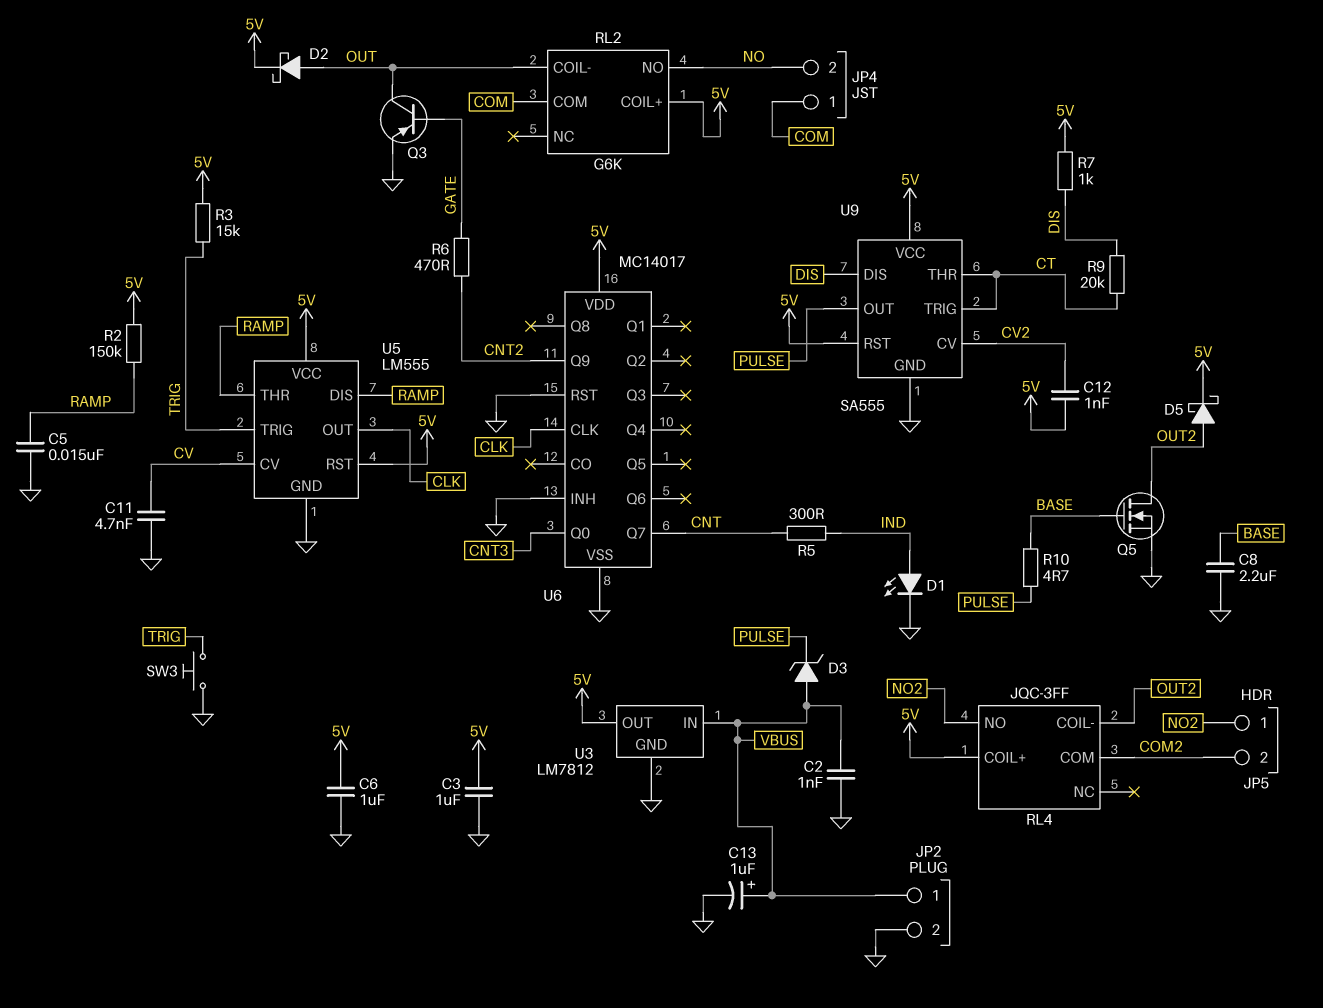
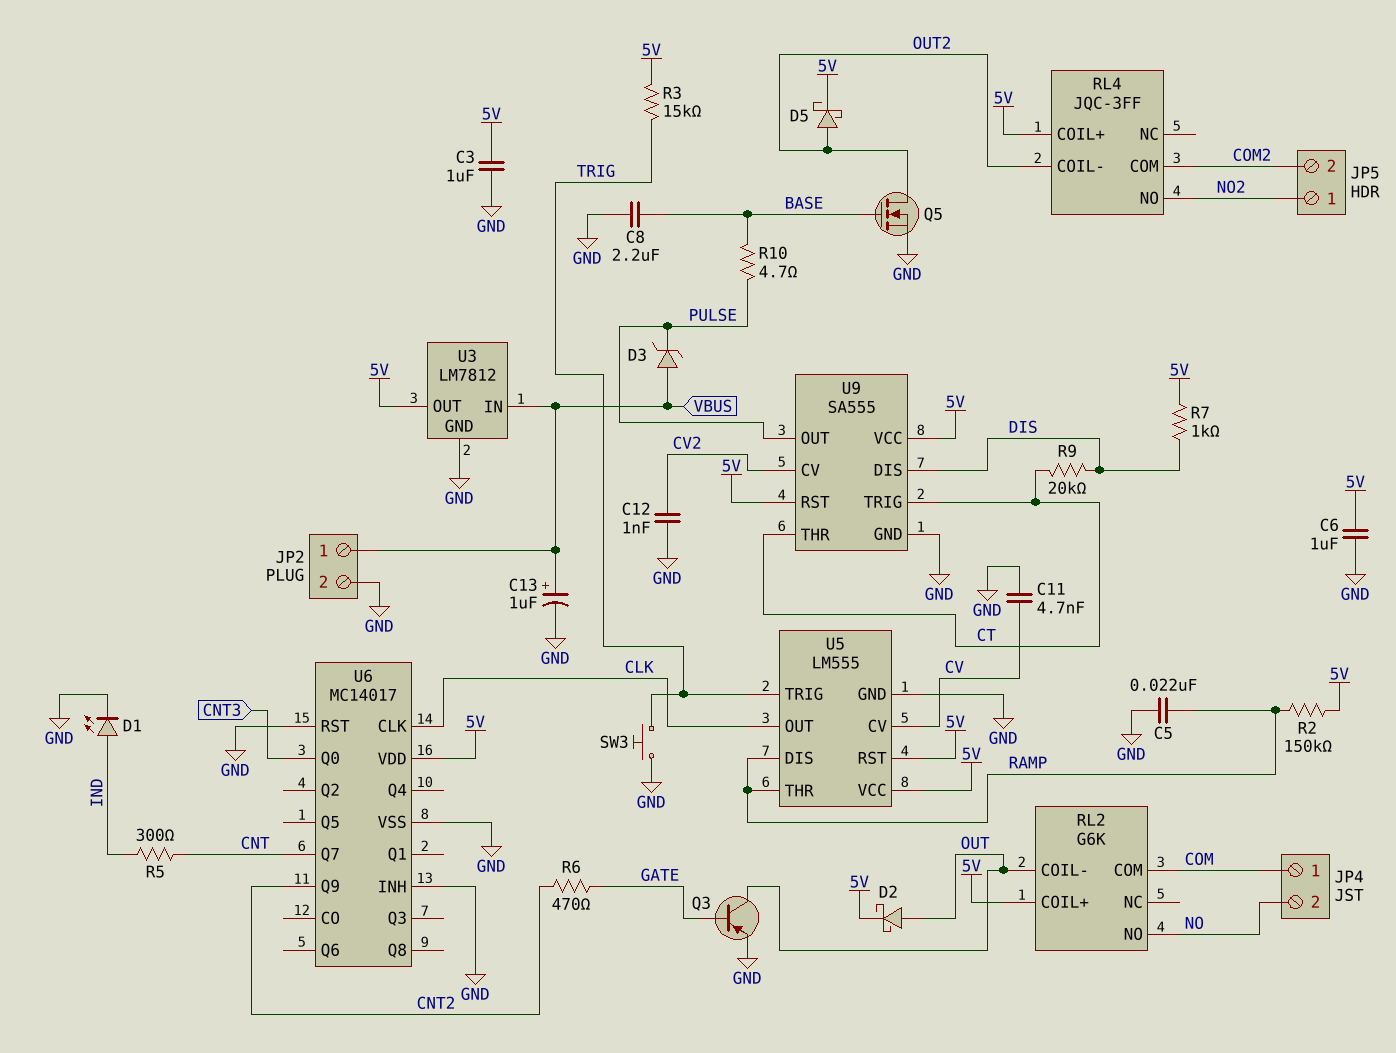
C2: 1nF (GND, VBUS) -> none
C5: 15nF (GND, RAMP) -> 22nF (GND, RAMP)
C12: 1nF (5V, CV2) -> 1nF (CV2, GND)

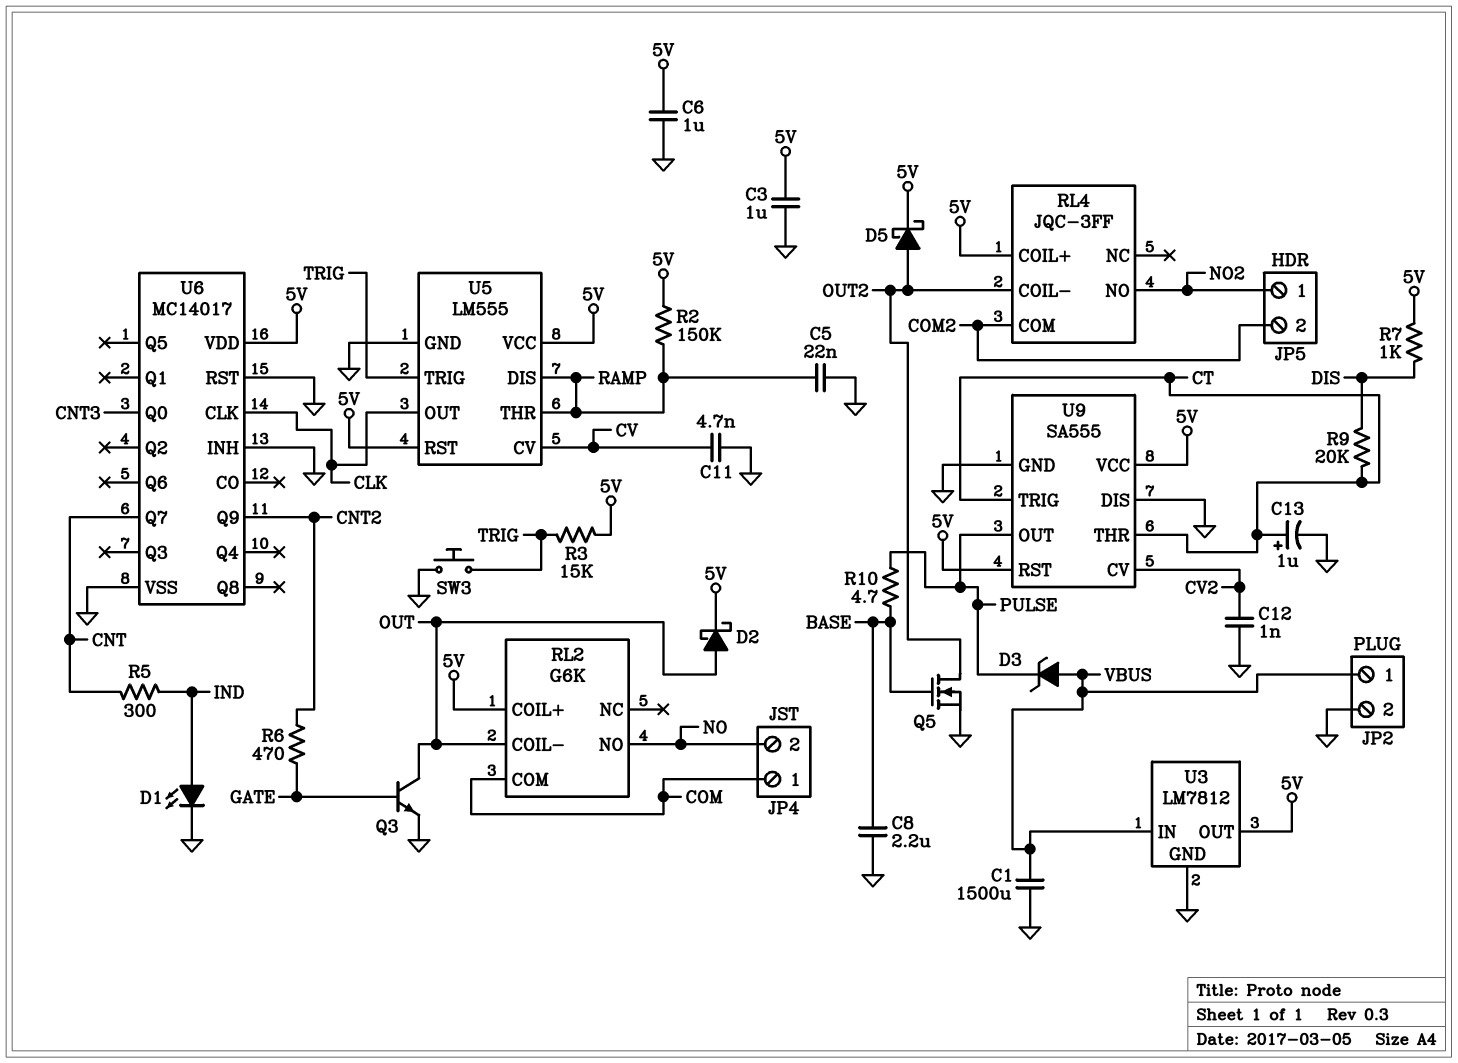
C1: none -> 1500uF (GND, VBUS)
C13: 1uF (plus VBUS, minus GND) -> 1uF (plus CT, minus GND)
Q3: PNP (B GATE, C OUT, E GND) -> NPN (B GATE, C OUT, E GND)
U9 pin DIS: DIS -> GND

